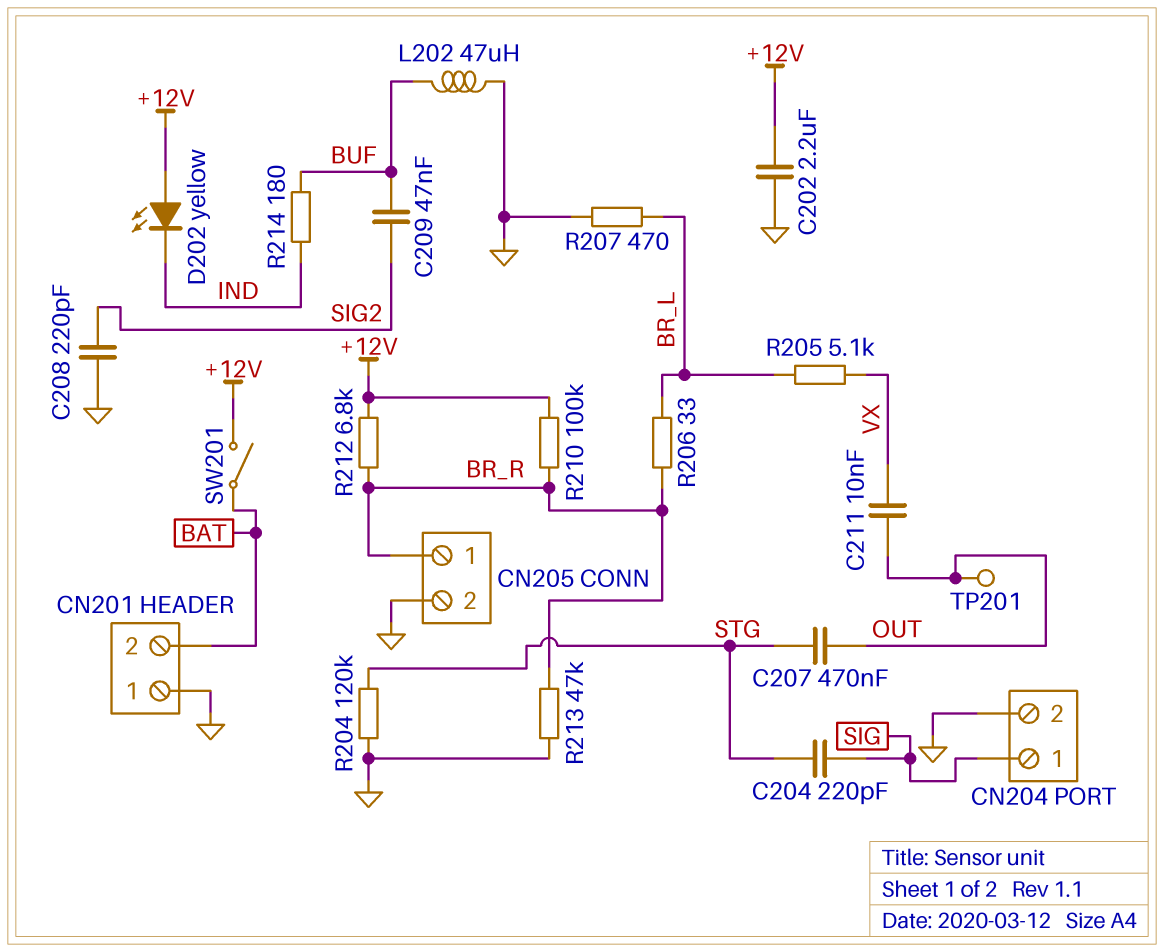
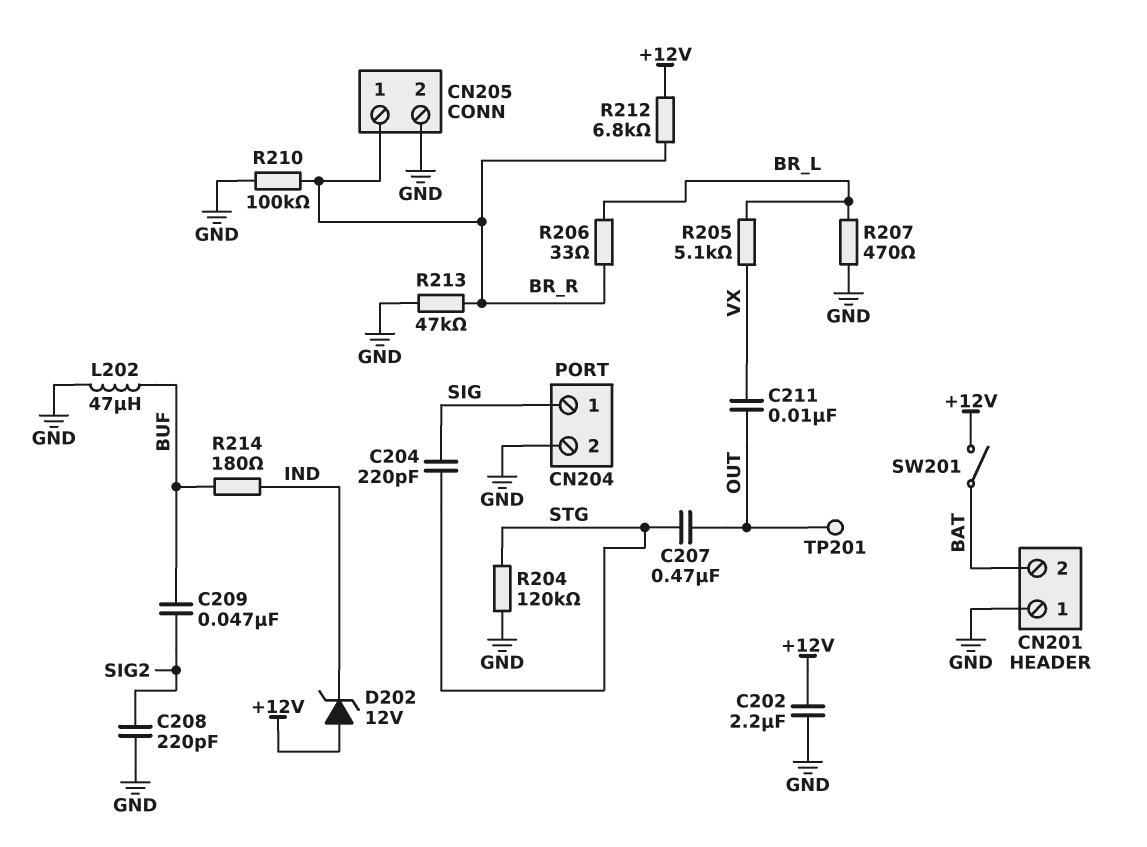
D202: LED yellow (A +12V, K IND) -> zener 12V (A +12V, K IND)
R210: 100k (+12V, BR_R) -> 100k (BR_R, GND)

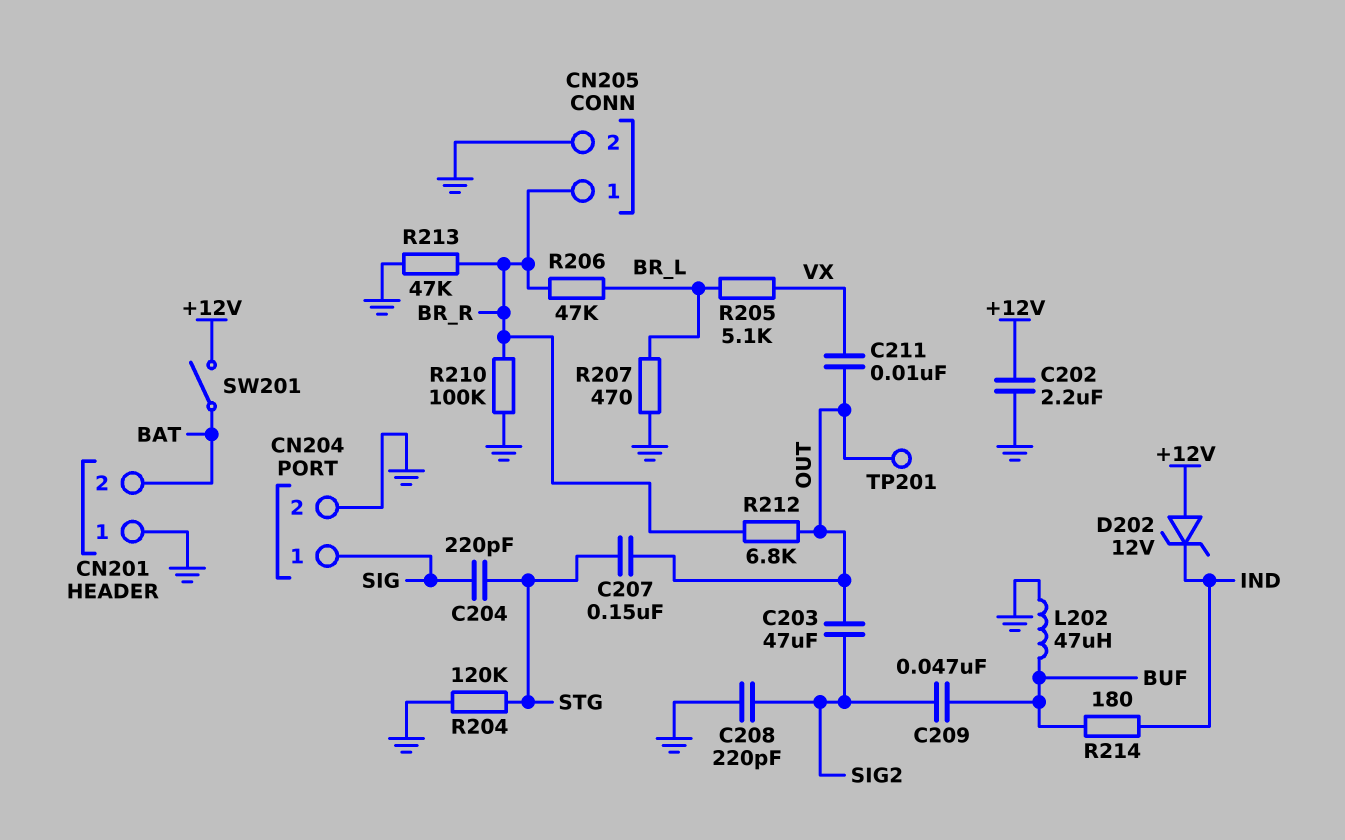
C203: none -> 47uF (OUT, SIG2)
C207: 470nF (OUT, STG) -> 150nF (OUT, STG)
R206: 33 (BR_L, BR_R) -> 47k (BR_L, BR_R)
R212: 6.8k (+12V, BR_R) -> 6.8k (BR_R, OUT)

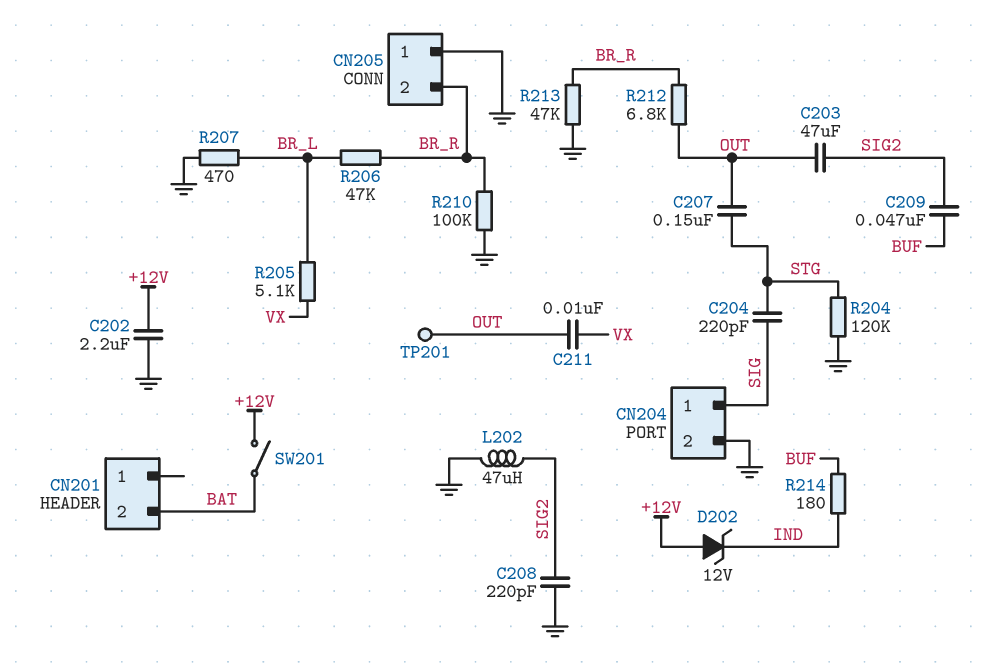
CN201 pin 1: GND -> none
CN205 pin 1: BR_R -> GND
CN205 pin 2: GND -> BR_R
L202: 47uH (BUF, GND) -> 47uH (GND, SIG2)

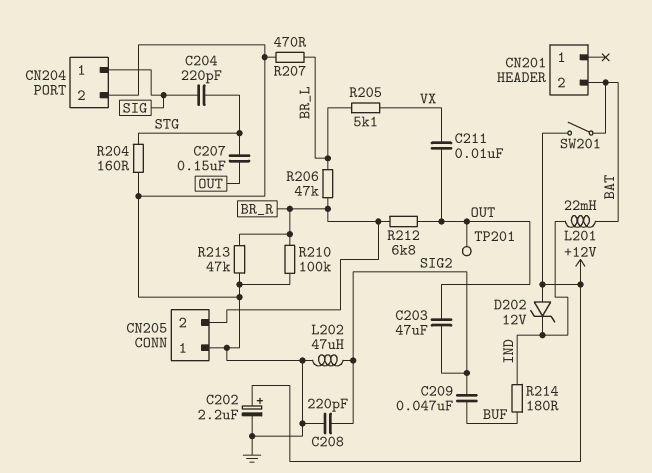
C202: 2.2uF (+12V, GND) -> 2.2uF (plus +12V, minus GND)
L201: none -> 22mH (BAT, IND)
R204: 120k (GND, STG) -> 160 (GND, STG)

